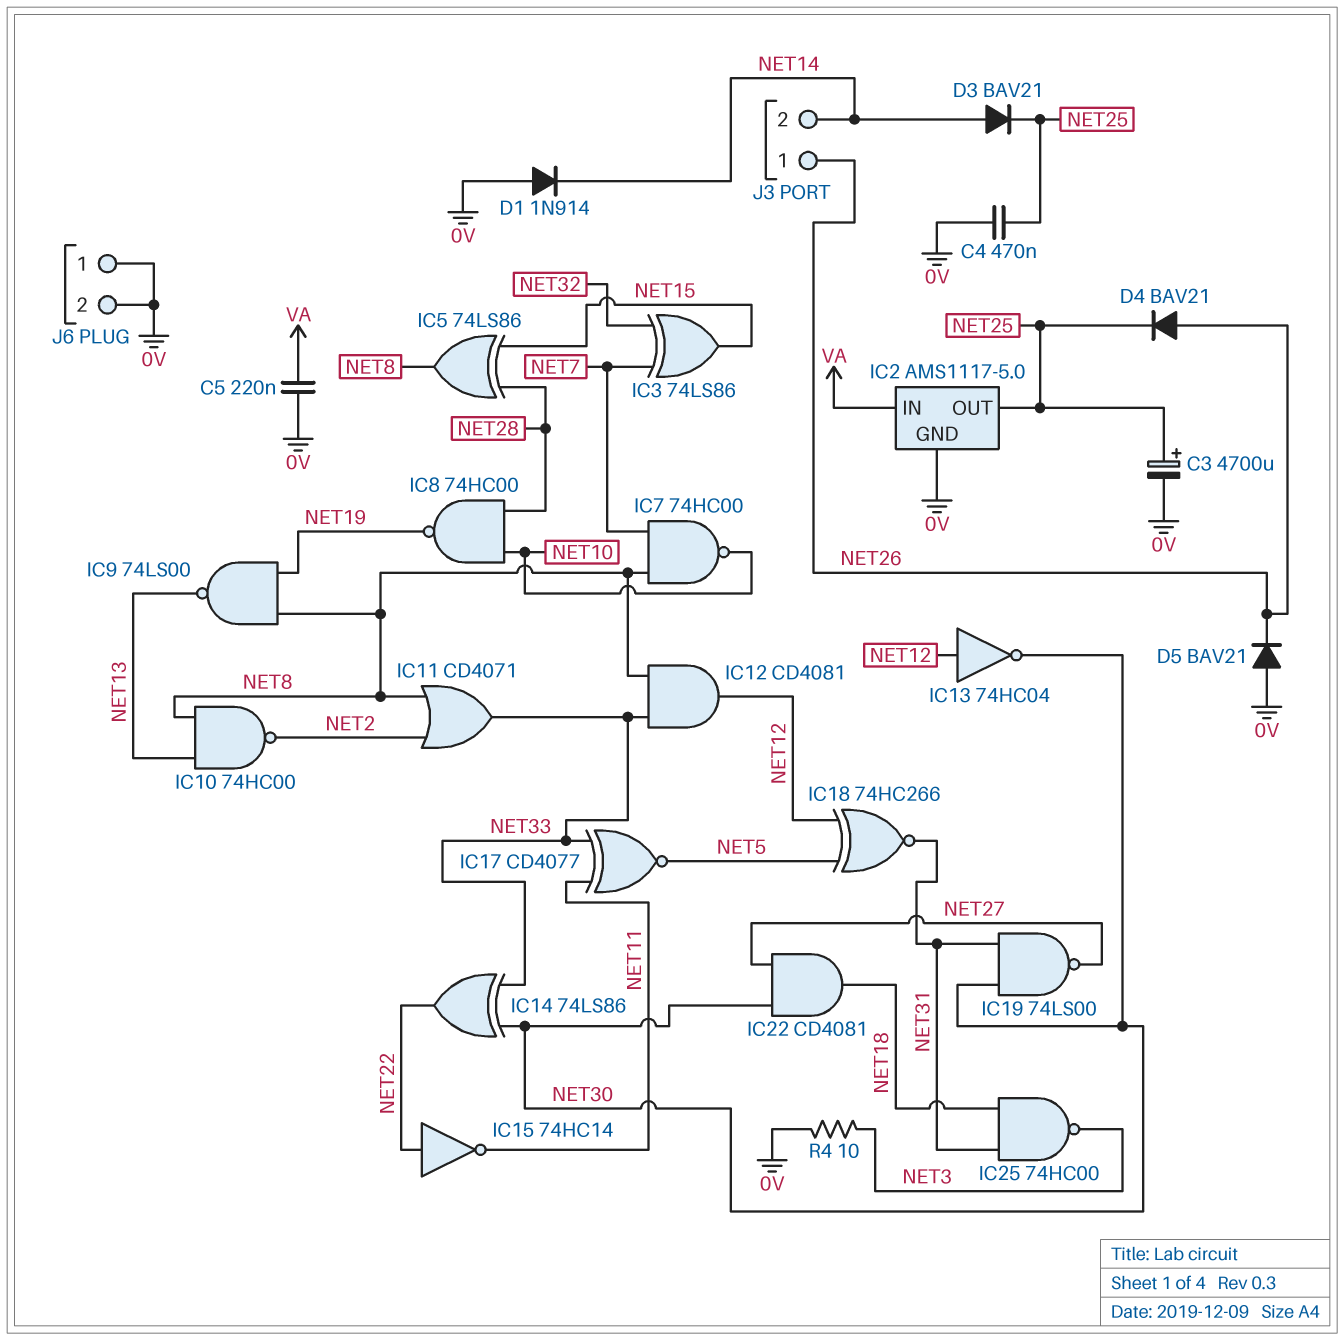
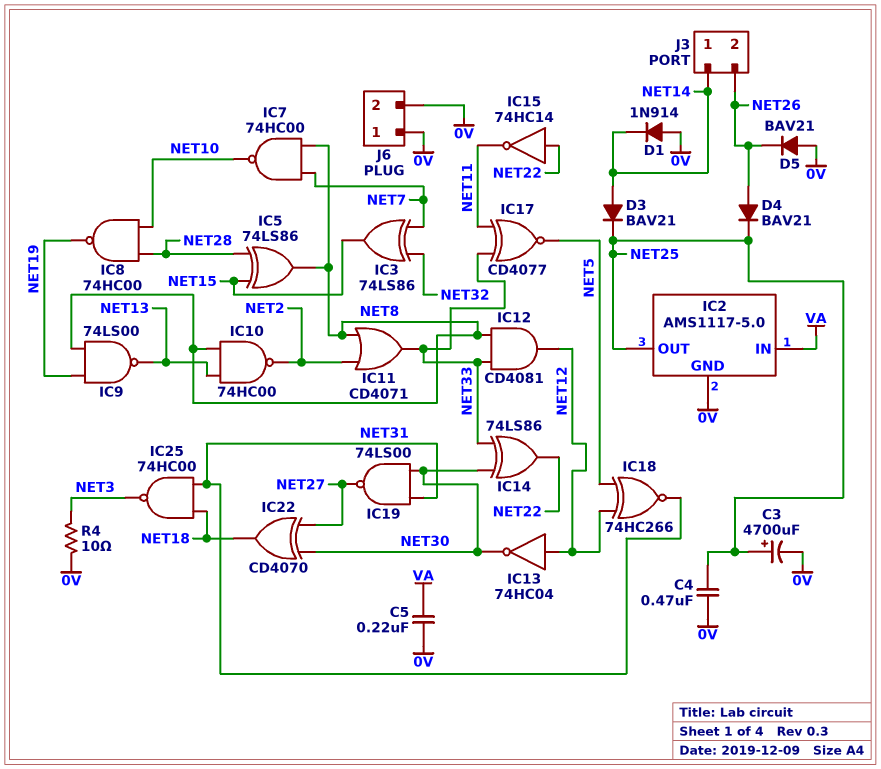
IC22: AND CD4081 (in NET27, in NET30, out NET18) -> XOR CD4070 (in NET27, in NET30, out NET18)
J3 pin 1: NET26 -> NET14
J3 pin 2: NET14 -> NET26

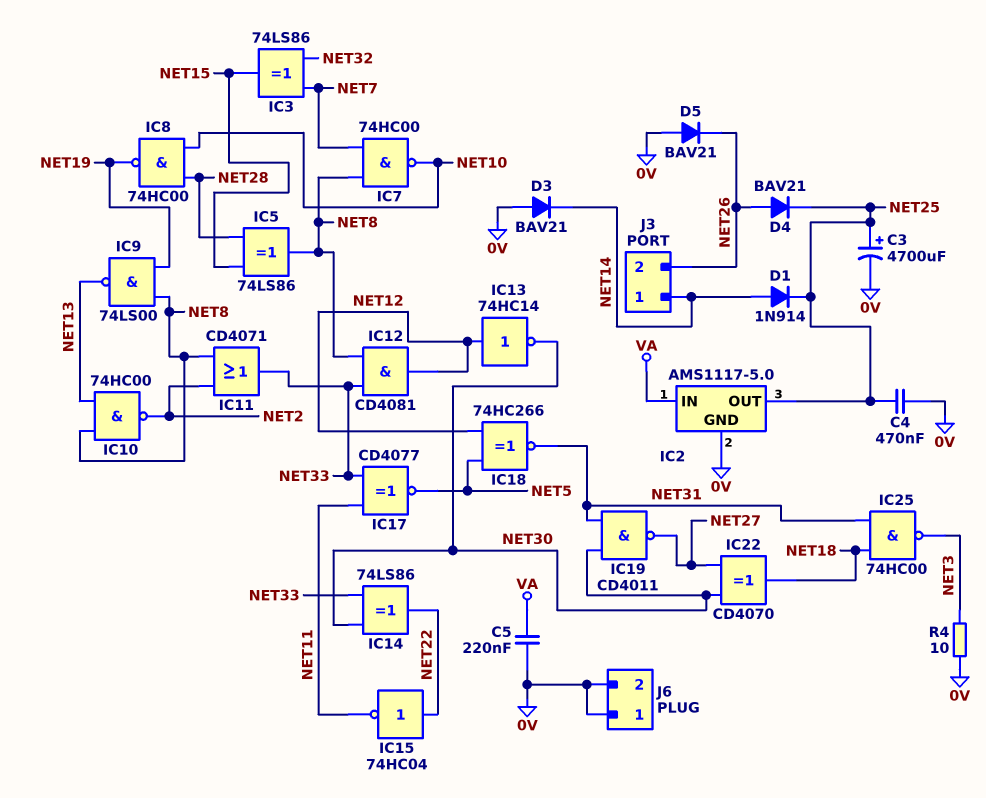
D1: diode 1N914 (A 0V, K NET14) -> diode 1N914 (A NET14, K NET25)
D3: diode BAV21 (A NET14, K NET25) -> diode BAV21 (A 0V, K NET14)
IC13: NOT 74HC04 (in NET12, out NET30) -> NOT 74HC14 (in NET12, out NET30)
IC15: NOT 74HC14 (in NET22, out NET11) -> NOT 74HC04 (in NET22, out NET11)
IC19: NAND 74LS00 (in NET30, in NET31, out NET27) -> NAND CD4011 (in NET30, in NET31, out NET27)

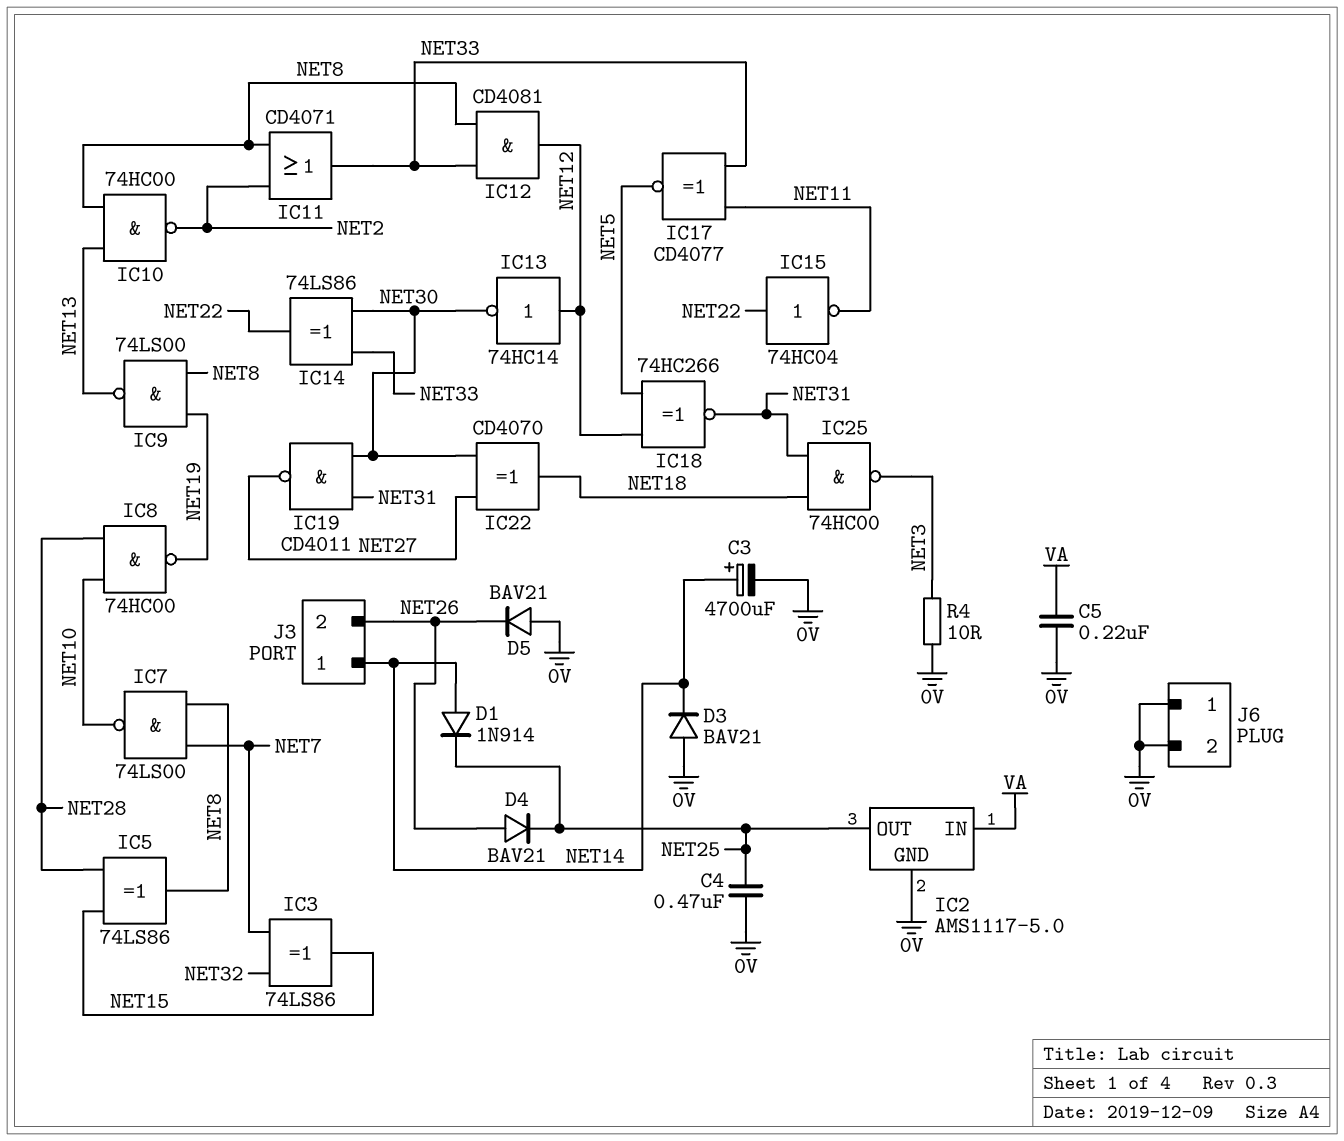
C3: 4700uF (plus NET25, minus 0V) -> 4700uF (plus NET14, minus 0V)
IC7: NAND 74HC00 (in NET7, in NET8, out NET10) -> NAND 74LS00 (in NET7, in NET8, out NET10)

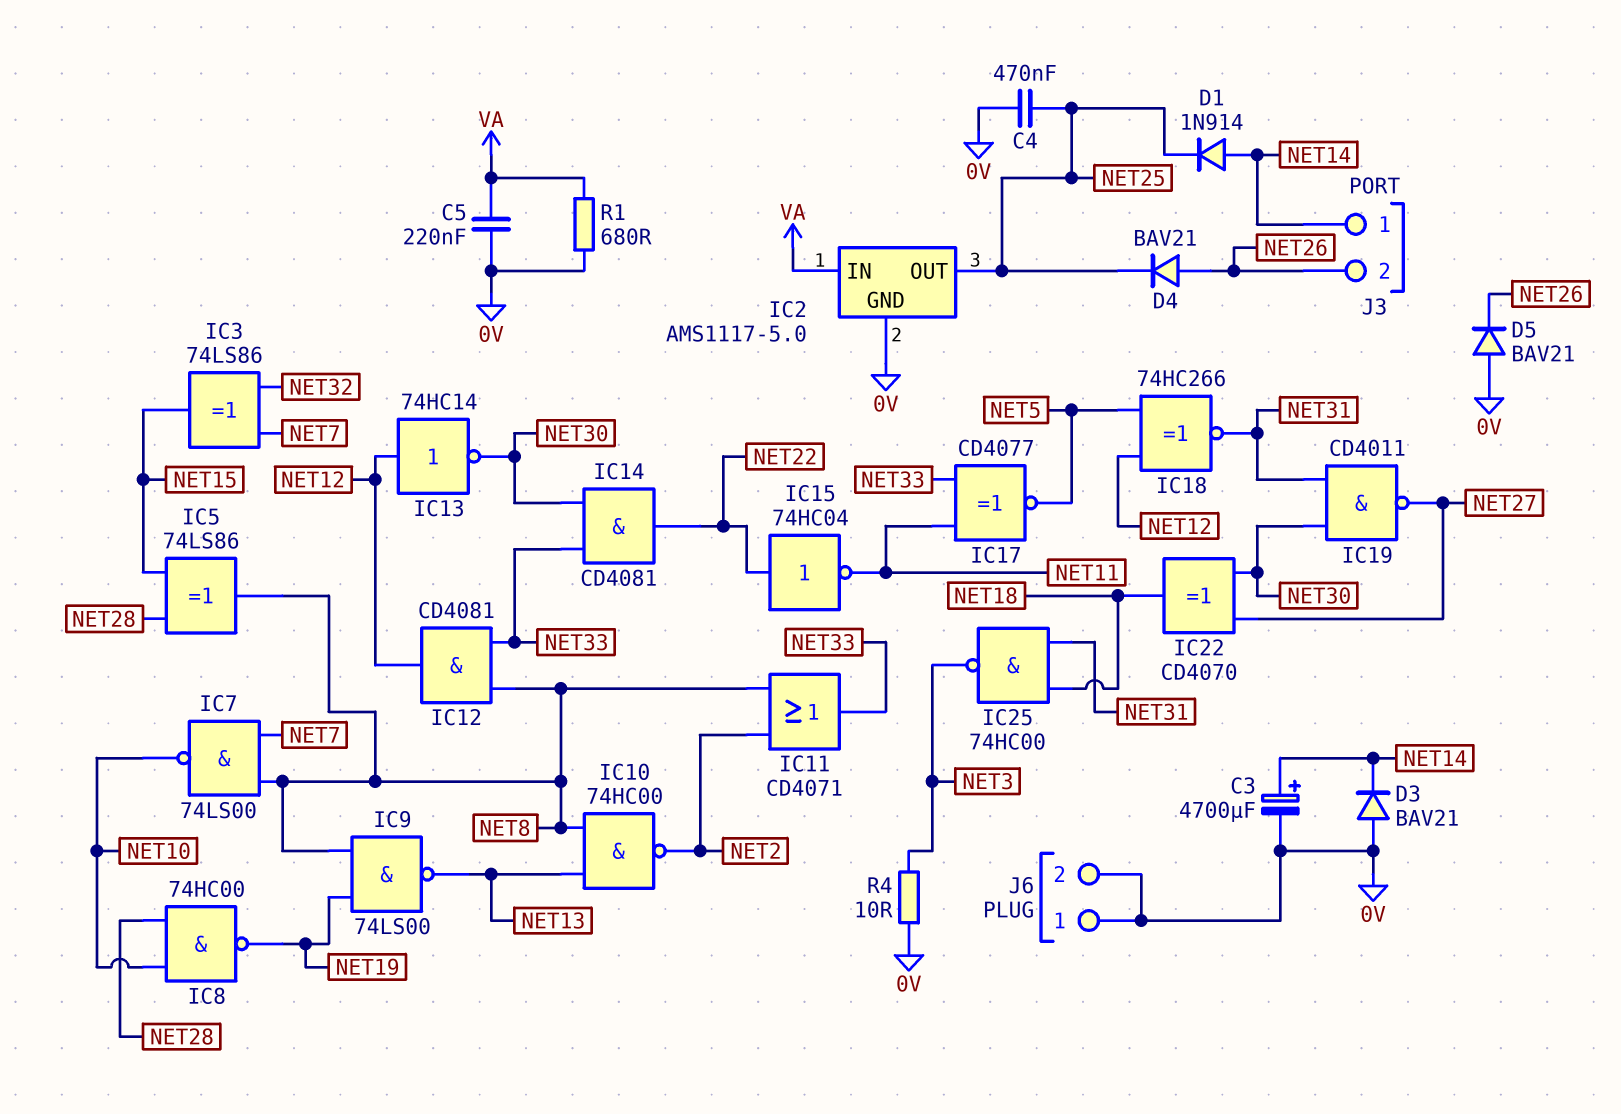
IC14: XOR 74LS86 (in NET30, in NET33, out NET22) -> AND CD4081 (in NET30, in NET33, out NET22)
R1: none -> 680 (0V, VA)

